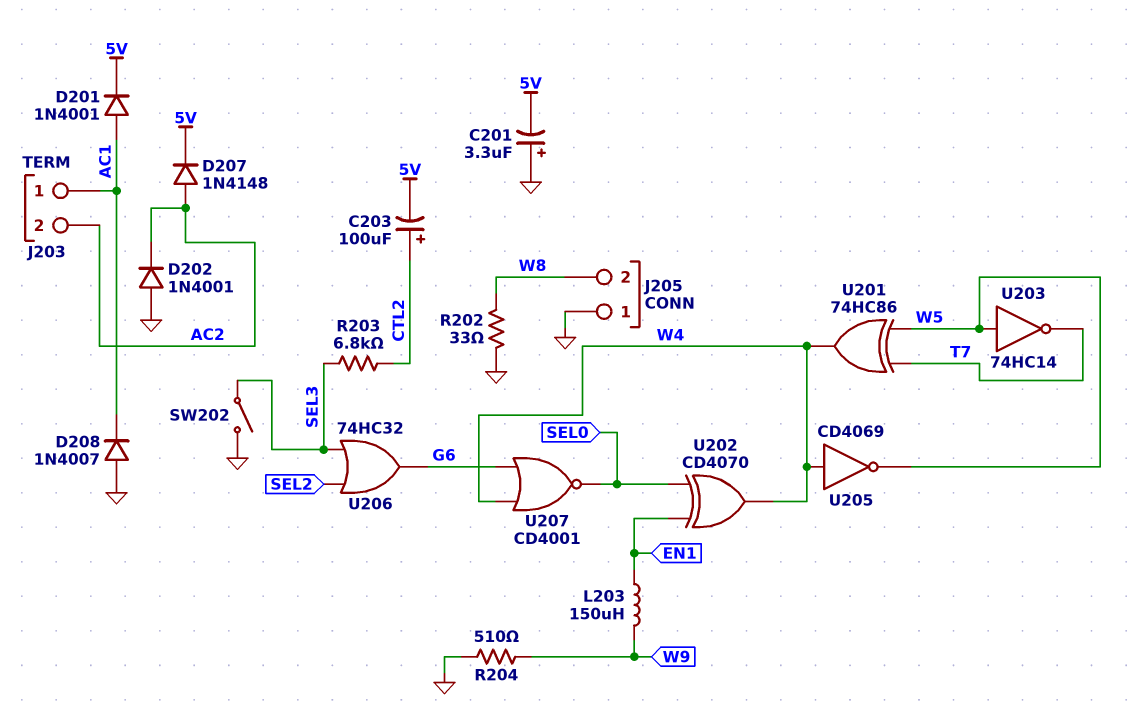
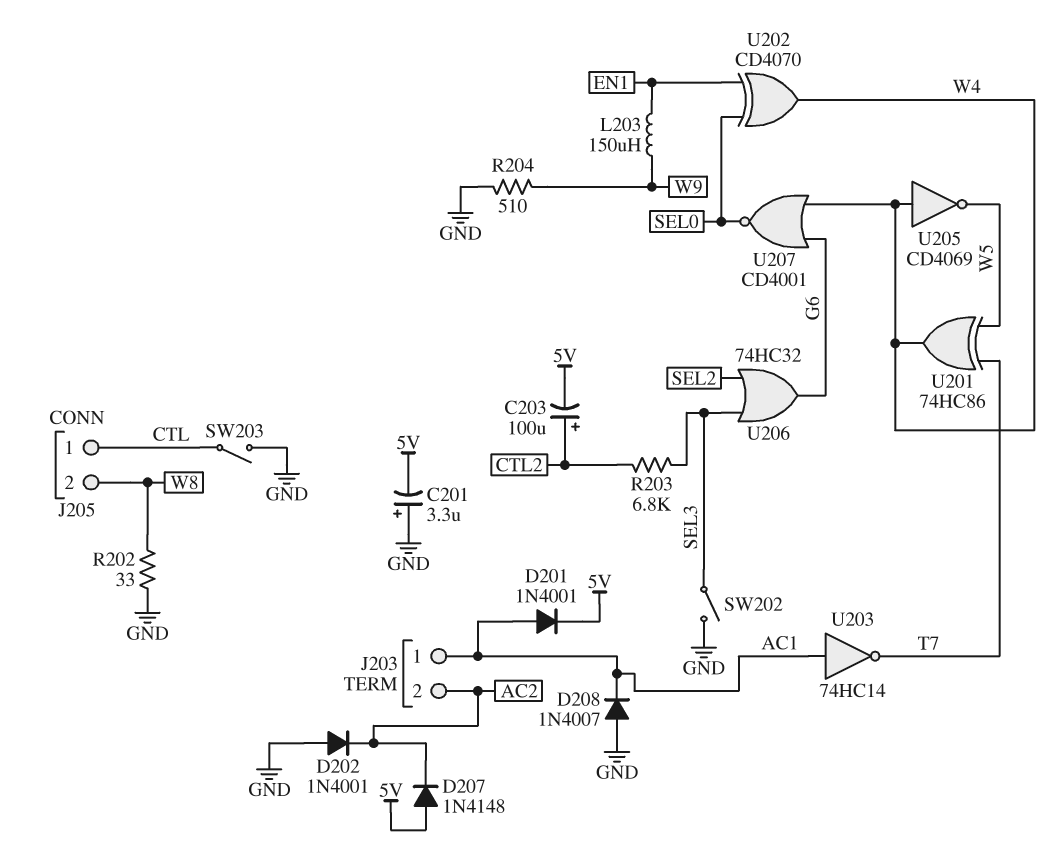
D207: diode 1N4148 (A AC2, K 5V) -> diode 1N4148 (A 5V, K AC2)
J205 pin 1: GND -> CTL
SW203: none -> switch (CTL, GND)
U203: NOT 74HC14 (in W5, out T7) -> NOT 74HC14 (in AC1, out T7)

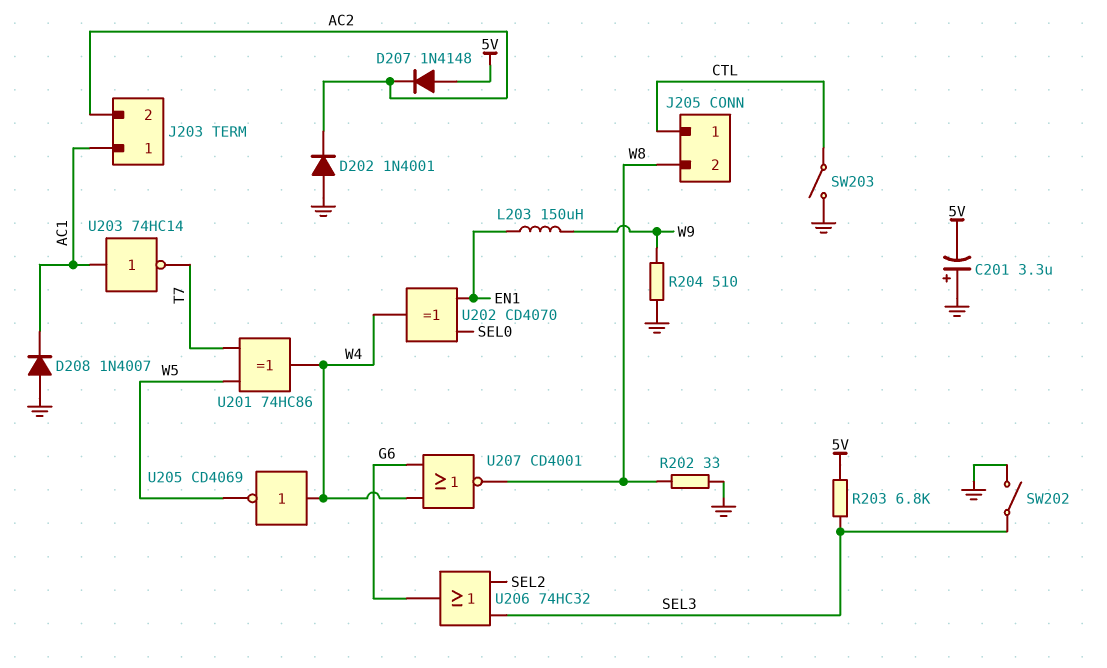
C203: 100uF (plus CTL2, minus 5V) -> none
D201: diode 1N4001 (A AC1, K 5V) -> none
R203: 6.8k (CTL2, SEL3) -> 6.8k (5V, SEL3)
U207: NOR CD4001 (in G6, in W4, out SEL0) -> NOR CD4001 (in G6, in W4, out W8)

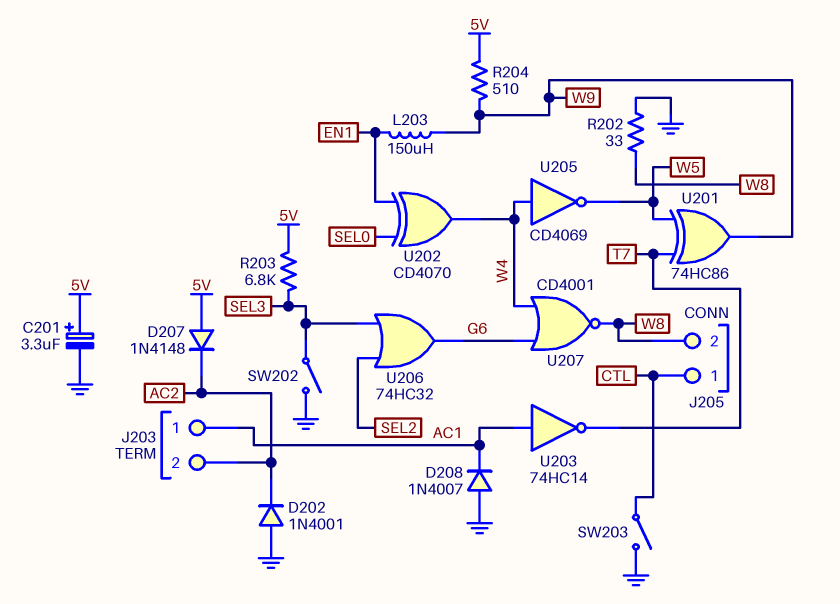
C201: 3.3uF (plus GND, minus 5V) -> 3.3uF (plus 5V, minus GND)
R204: 510 (GND, W9) -> 510 (5V, W9)
U201: XOR 74HC86 (in T7, in W5, out W4) -> XOR 74HC86 (in T7, in W5, out W9)

